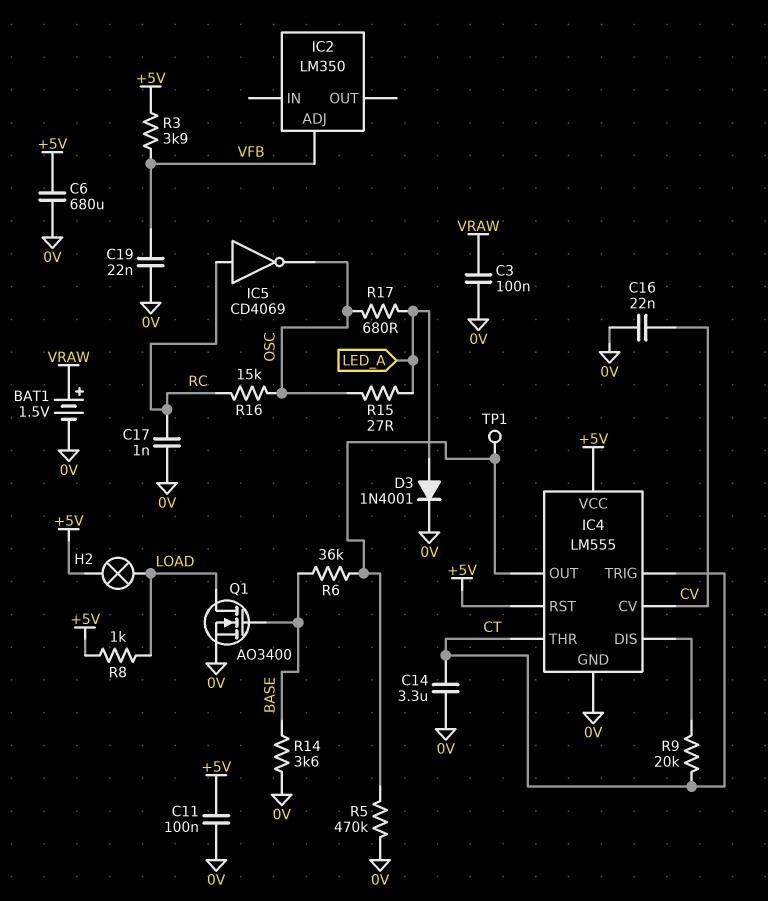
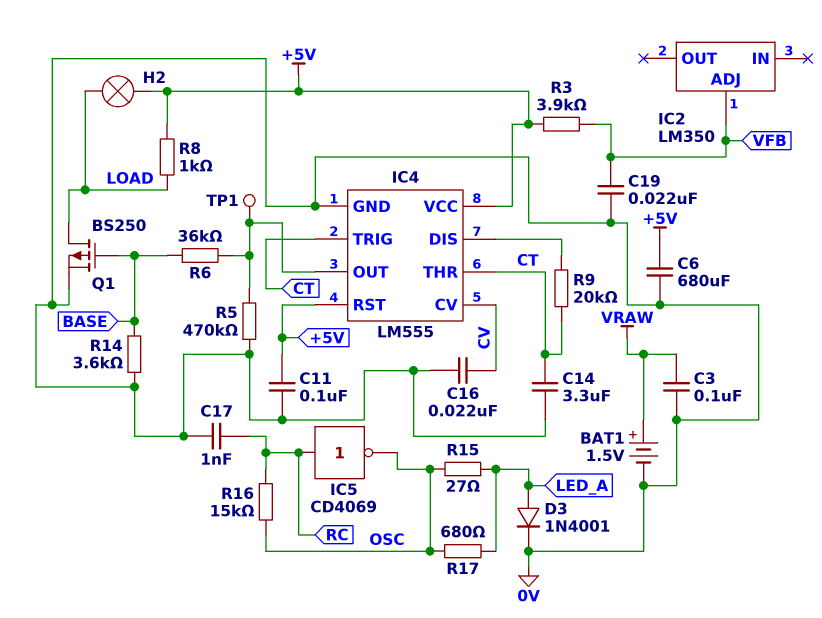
Q1: NMOS AO3400 (G BASE, D LOAD, S 0V) -> PMOS BS250 (G BASE, D LOAD, S 0V)

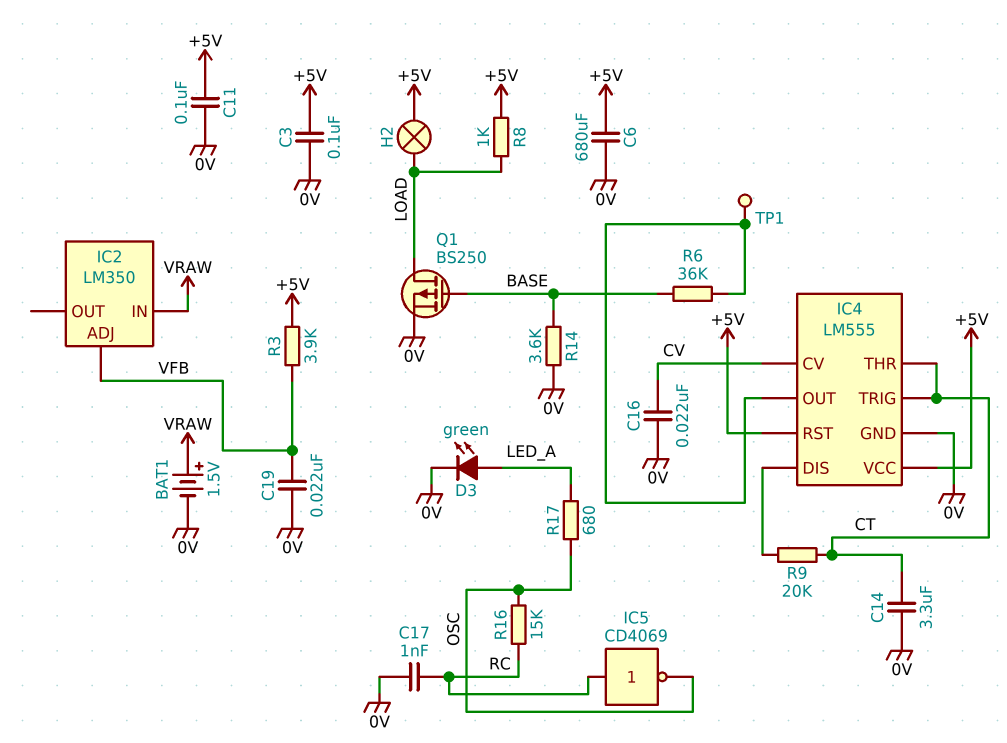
C3: 100nF (0V, VRAW) -> 100nF (+5V, 0V)
D3: diode 1N4001 (A LED_A, K 0V) -> LED green (A LED_A, K 0V)
IC2 pin IN: none -> VRAW
R5: 470k (0V, IC4/OUT) -> none
R15: 27 (LED_A, OSC) -> none

